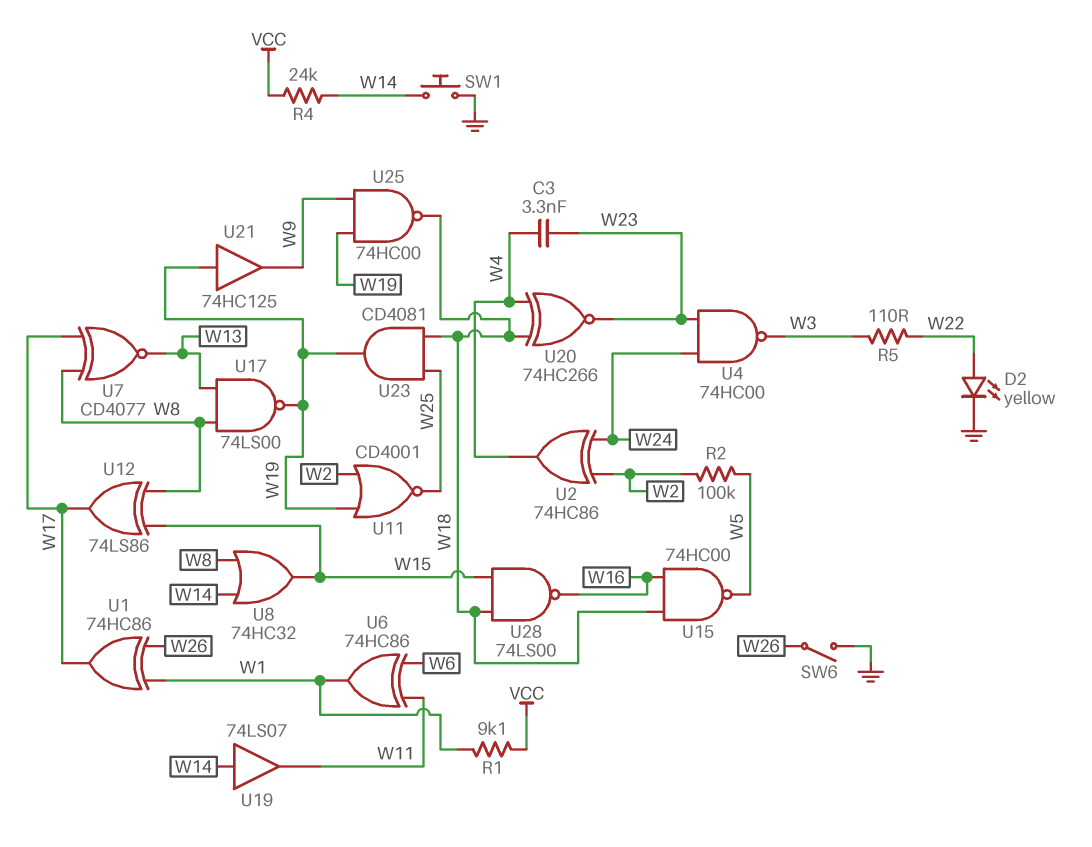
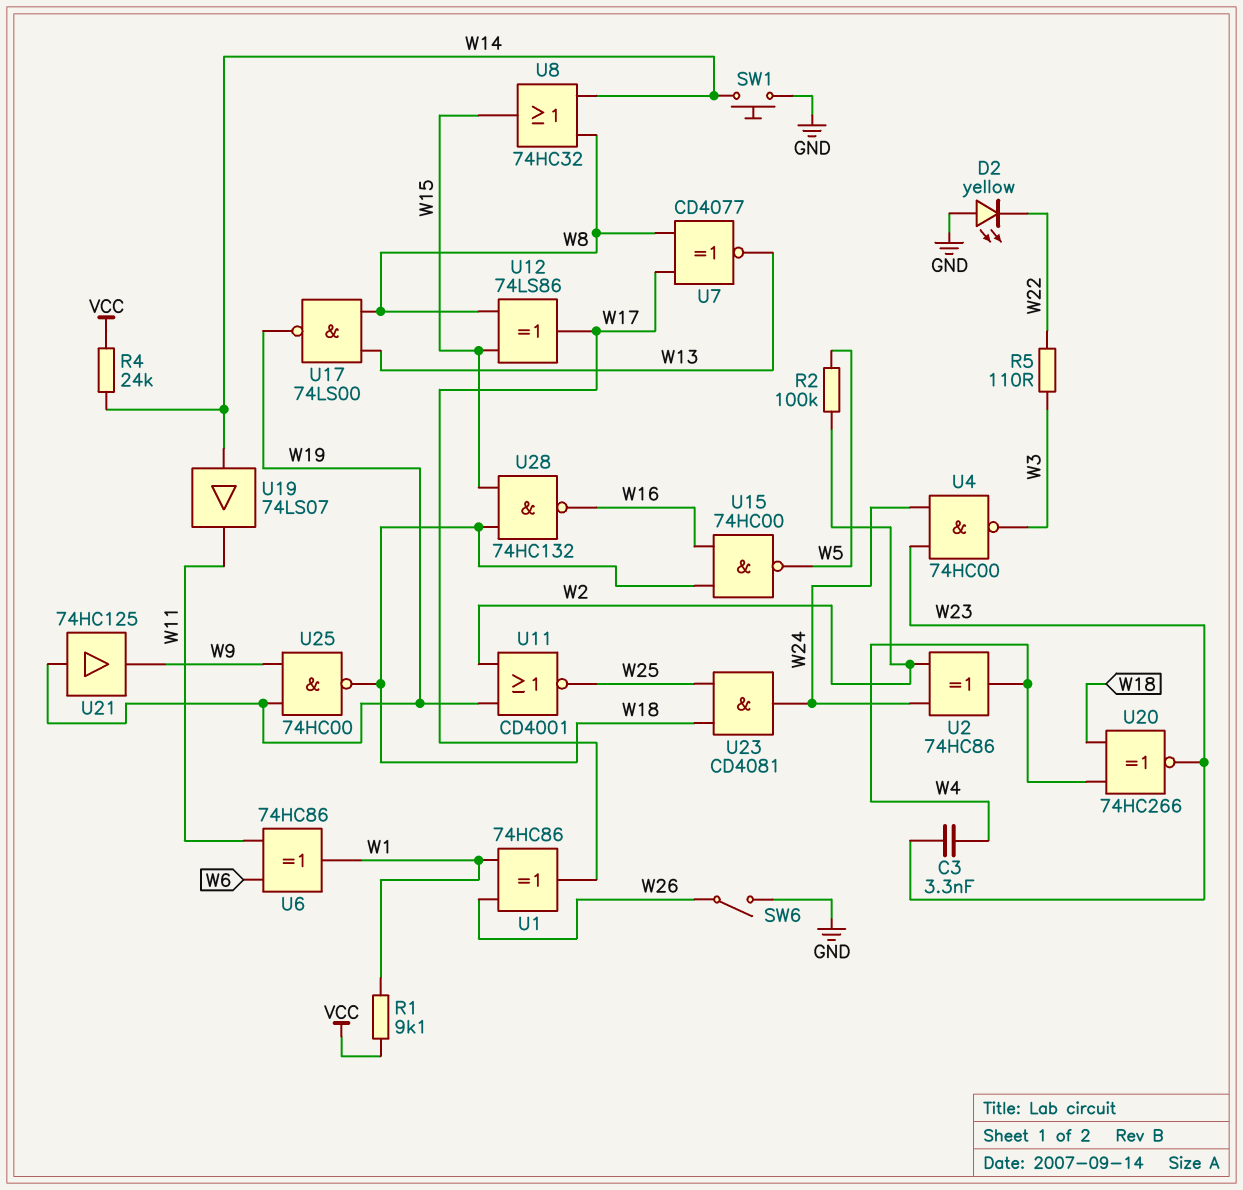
D2: LED yellow (A W22, K GND) -> LED yellow (A GND, K W22)
U23: AND CD4081 (in W18, in W25, out W19) -> AND CD4081 (in W18, in W25, out W24)
U28: NAND 74LS00 (in W15, in W18, out W16) -> NAND 74HC132 (in W15, in W18, out W16)

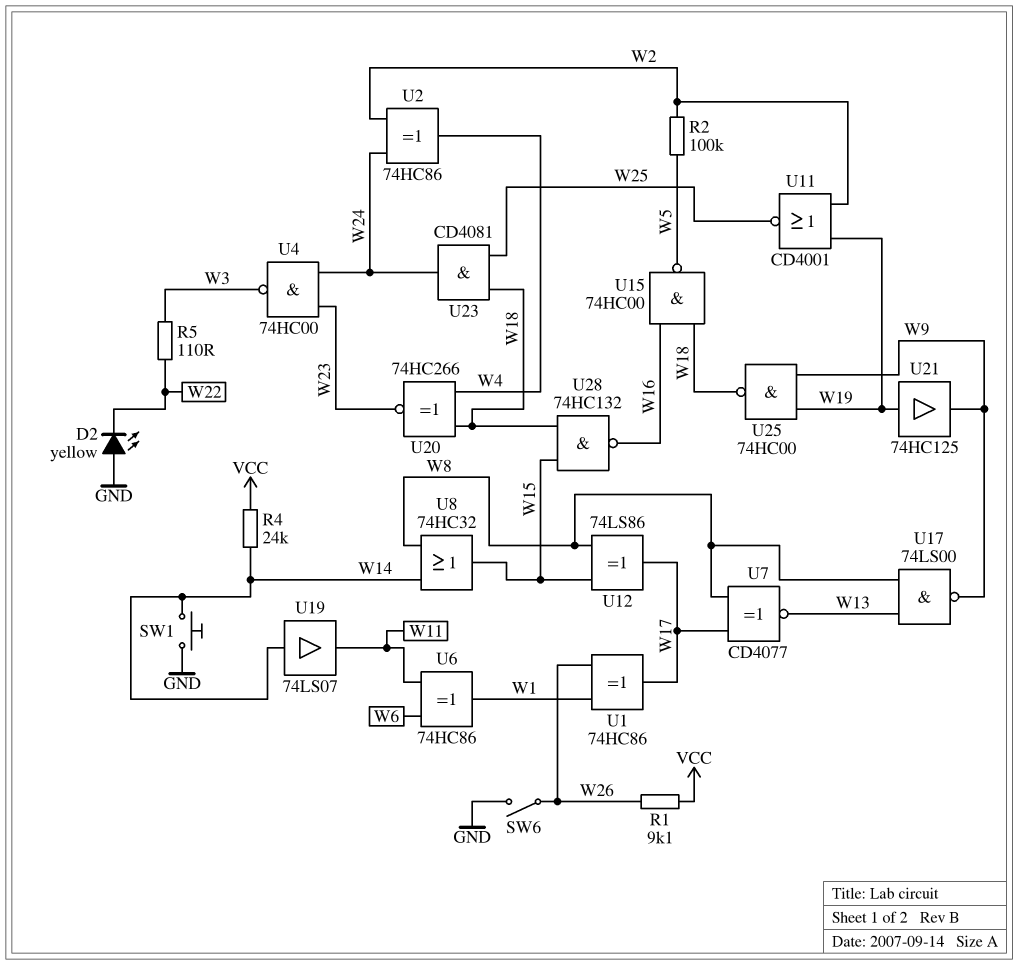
C3: 3.3nF (W4, W23) -> none
R1: 9.1k (VCC, W1) -> 9.1k (VCC, W26)
U17: NAND 74LS00 (in W8, in W13, out W19) -> NAND 74LS00 (in W8, in W13, out W9)

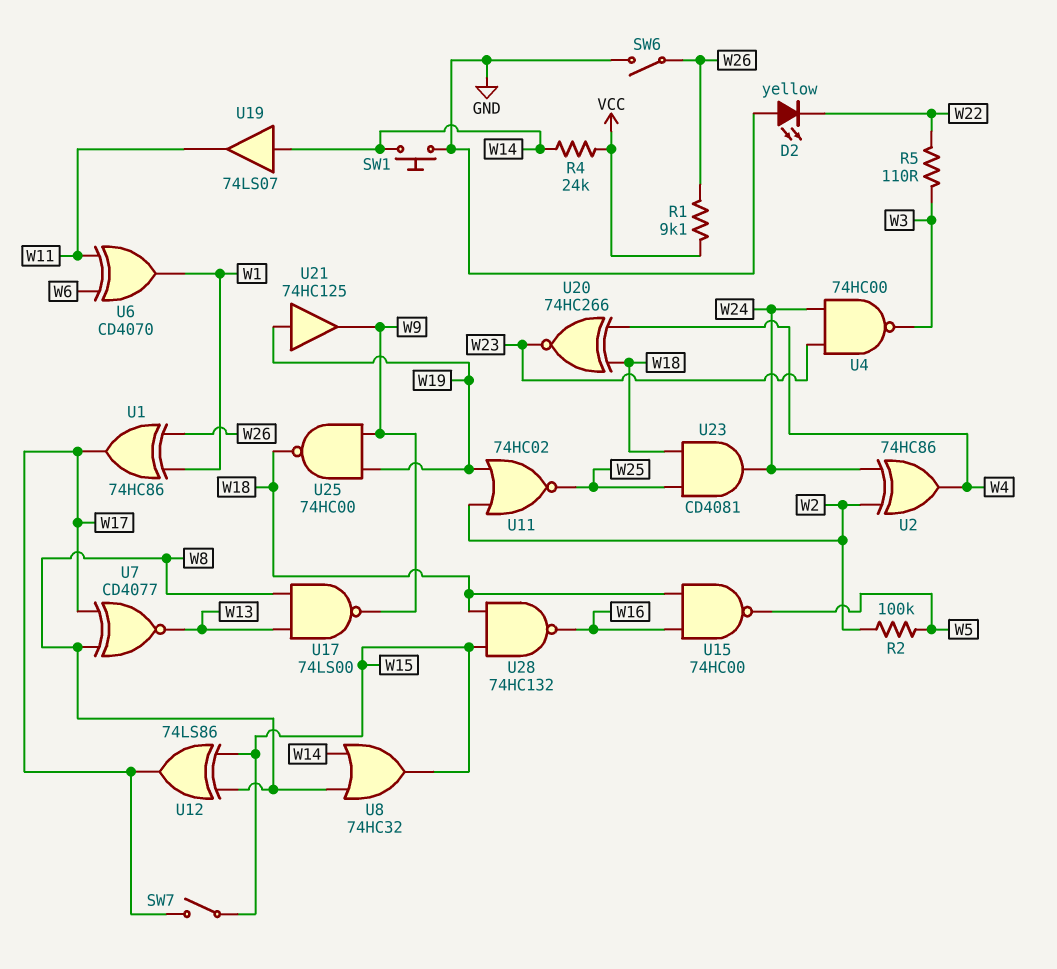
SW7: none -> switch (W15, W17)
U6: XOR 74HC86 (in W6, in W11, out W1) -> XOR CD4070 (in W6, in W11, out W1)
U11: NOR CD4001 (in W2, in W19, out W25) -> NOR 74HC02 (in W2, in W19, out W25)

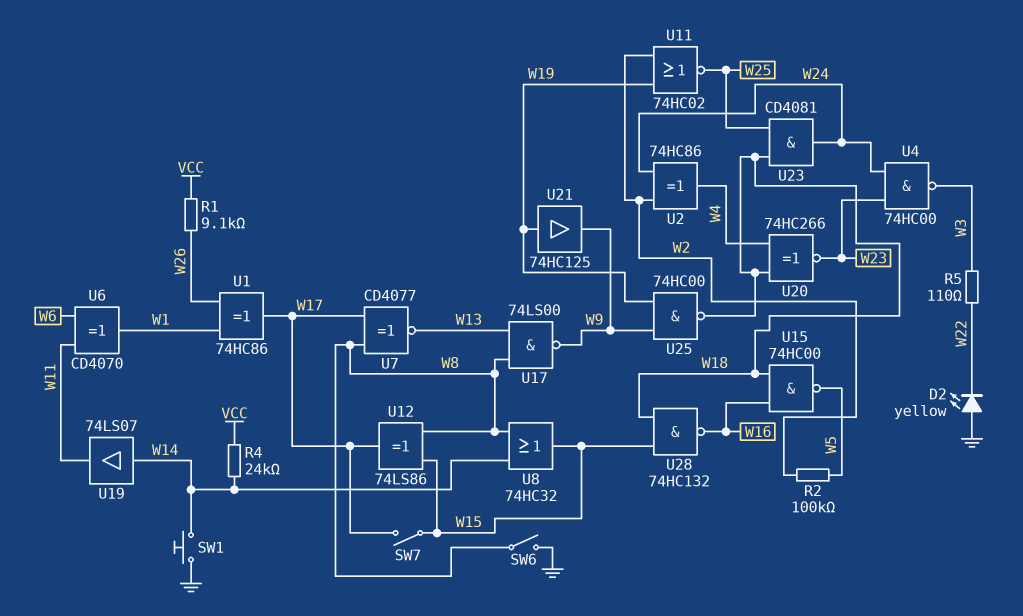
SW6: switch (GND, W26) -> switch (GND, W8)

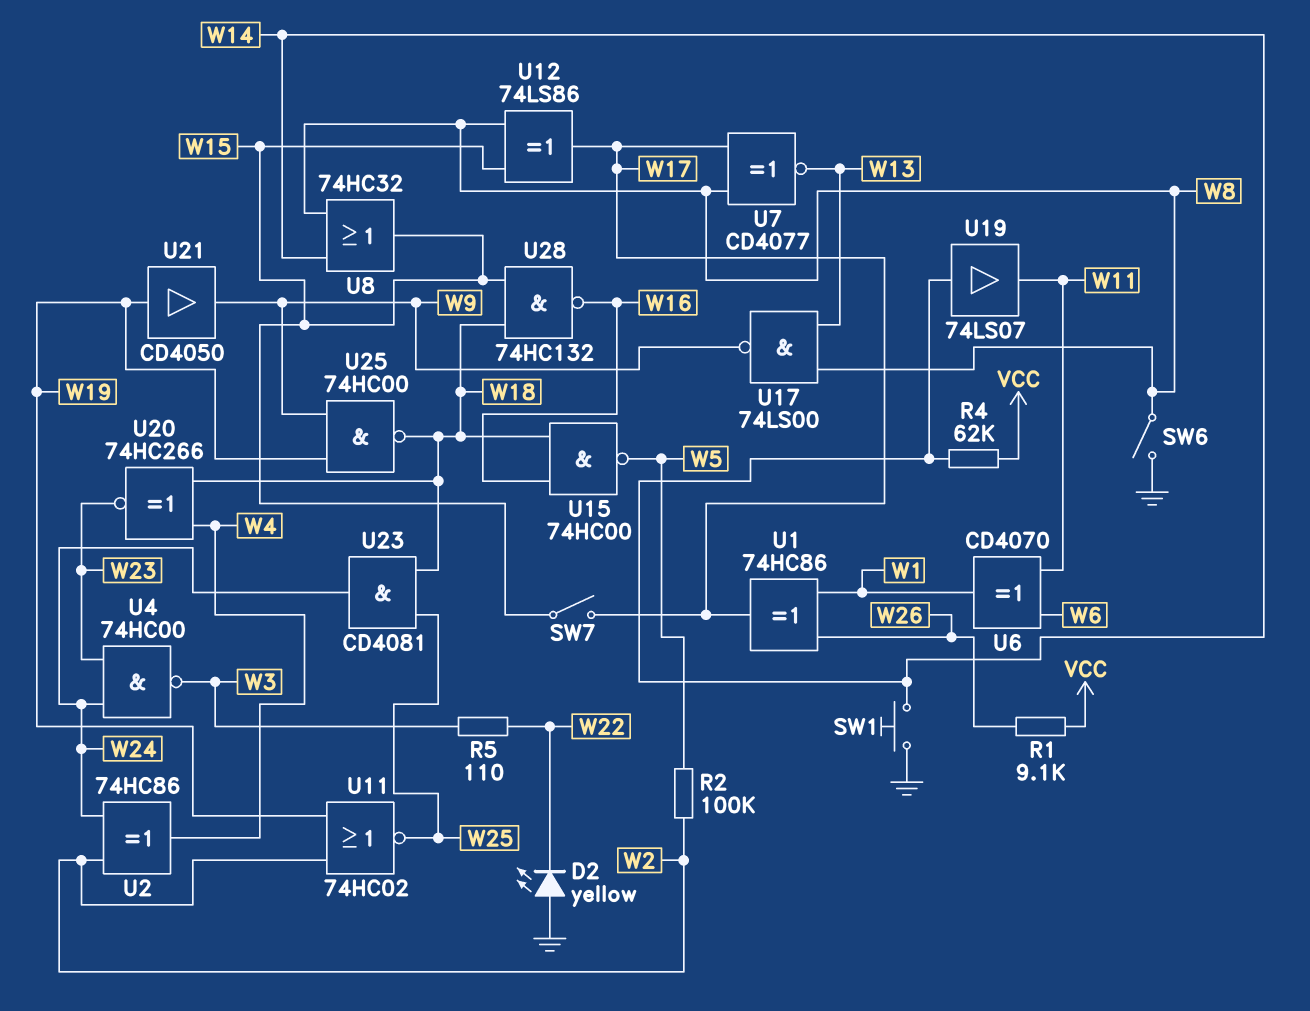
R4: 24k (VCC, W14) -> 62k (VCC, W14)
U21: buffer 74HC125 (in W19, out W9) -> buffer CD4050 (in W19, out W9)

